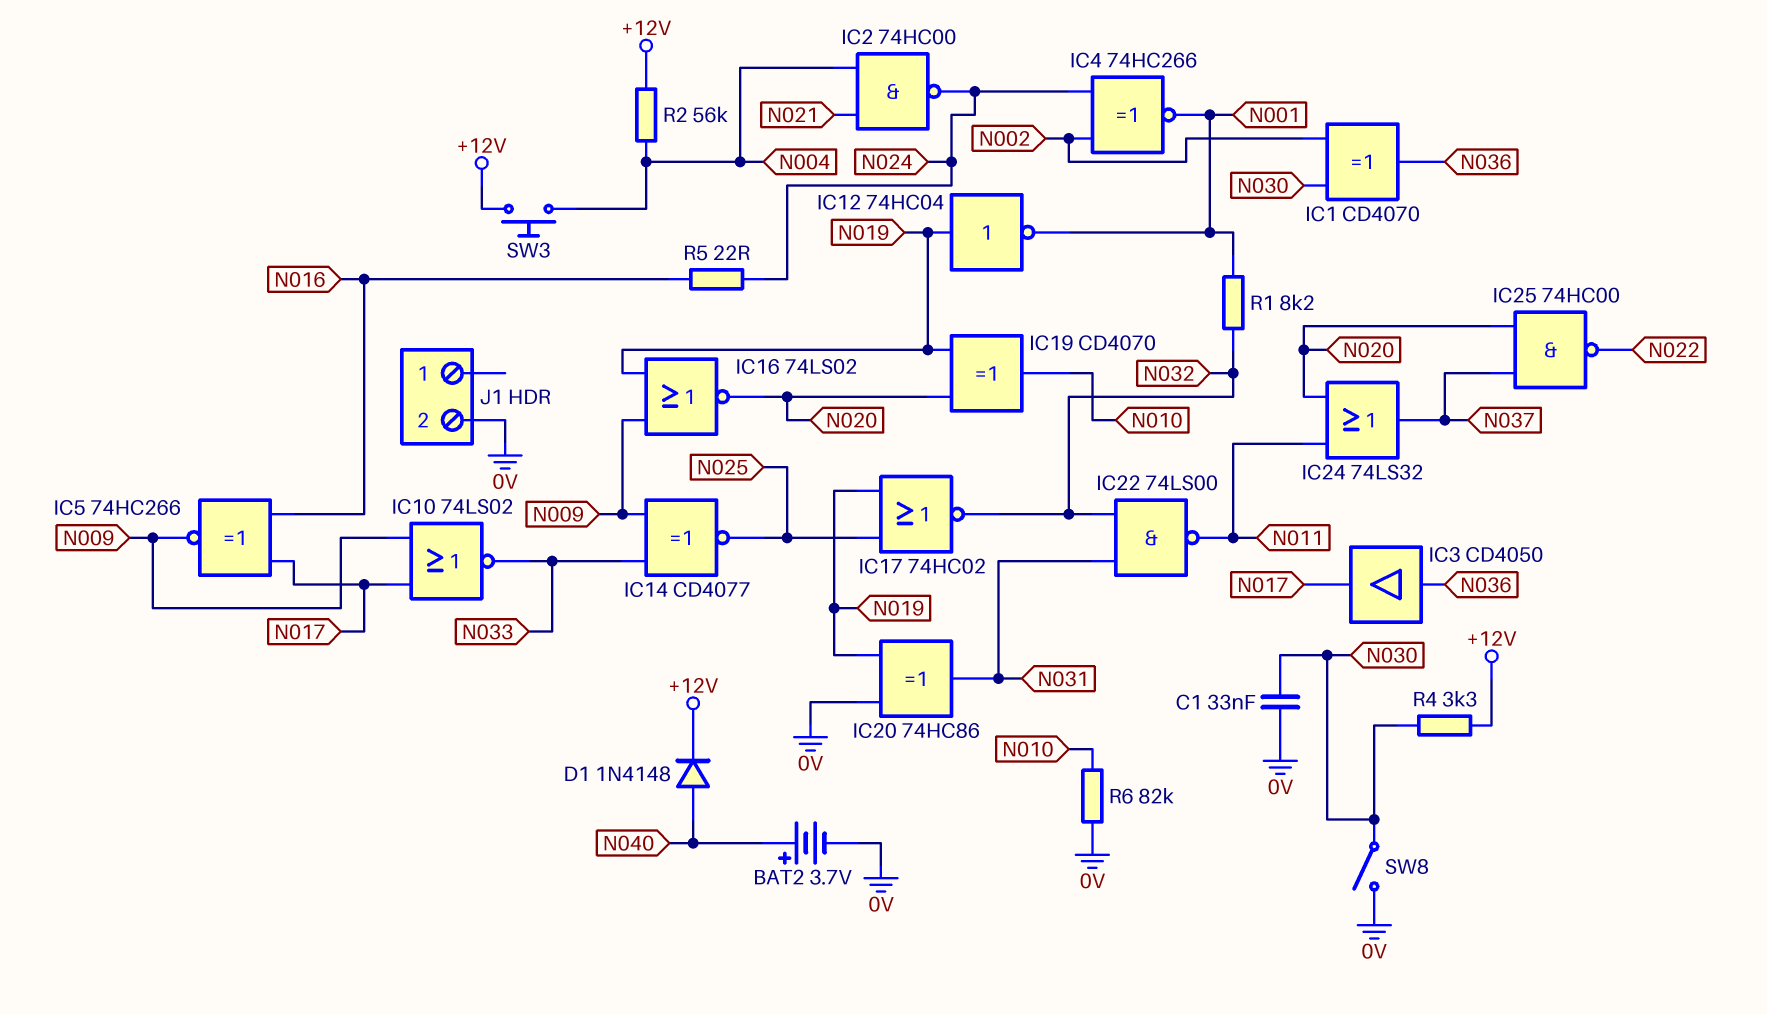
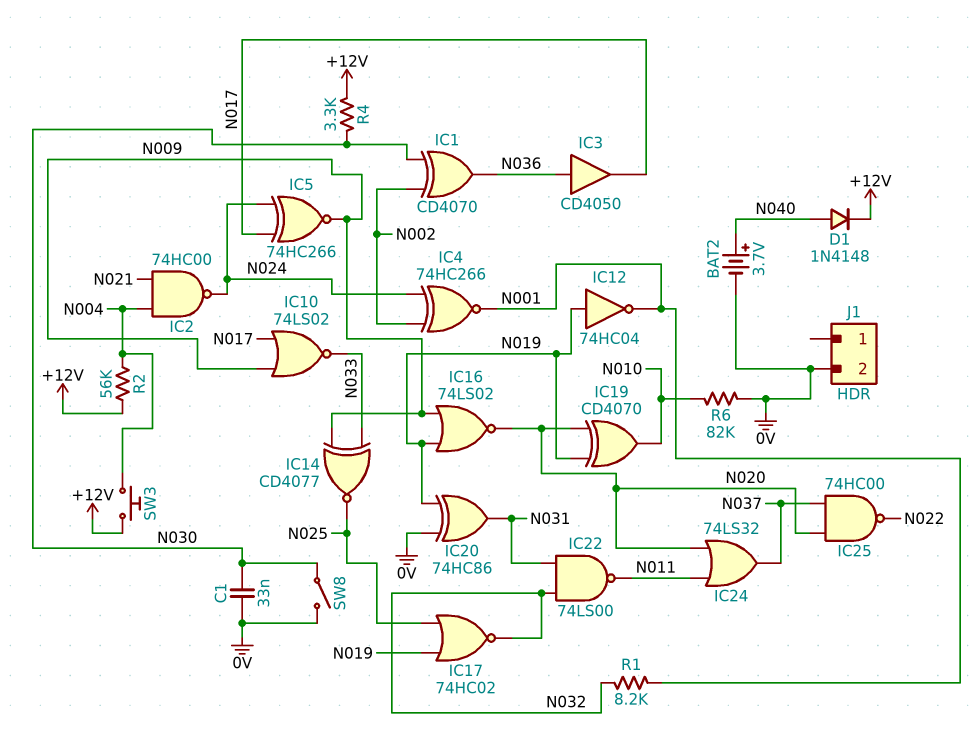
IC5: XNOR 74HC266 (in N016, in N017, out N009) -> XNOR 74HC266 (in N017, in N024, out N009)
R5: 22 (N016, N024) -> none

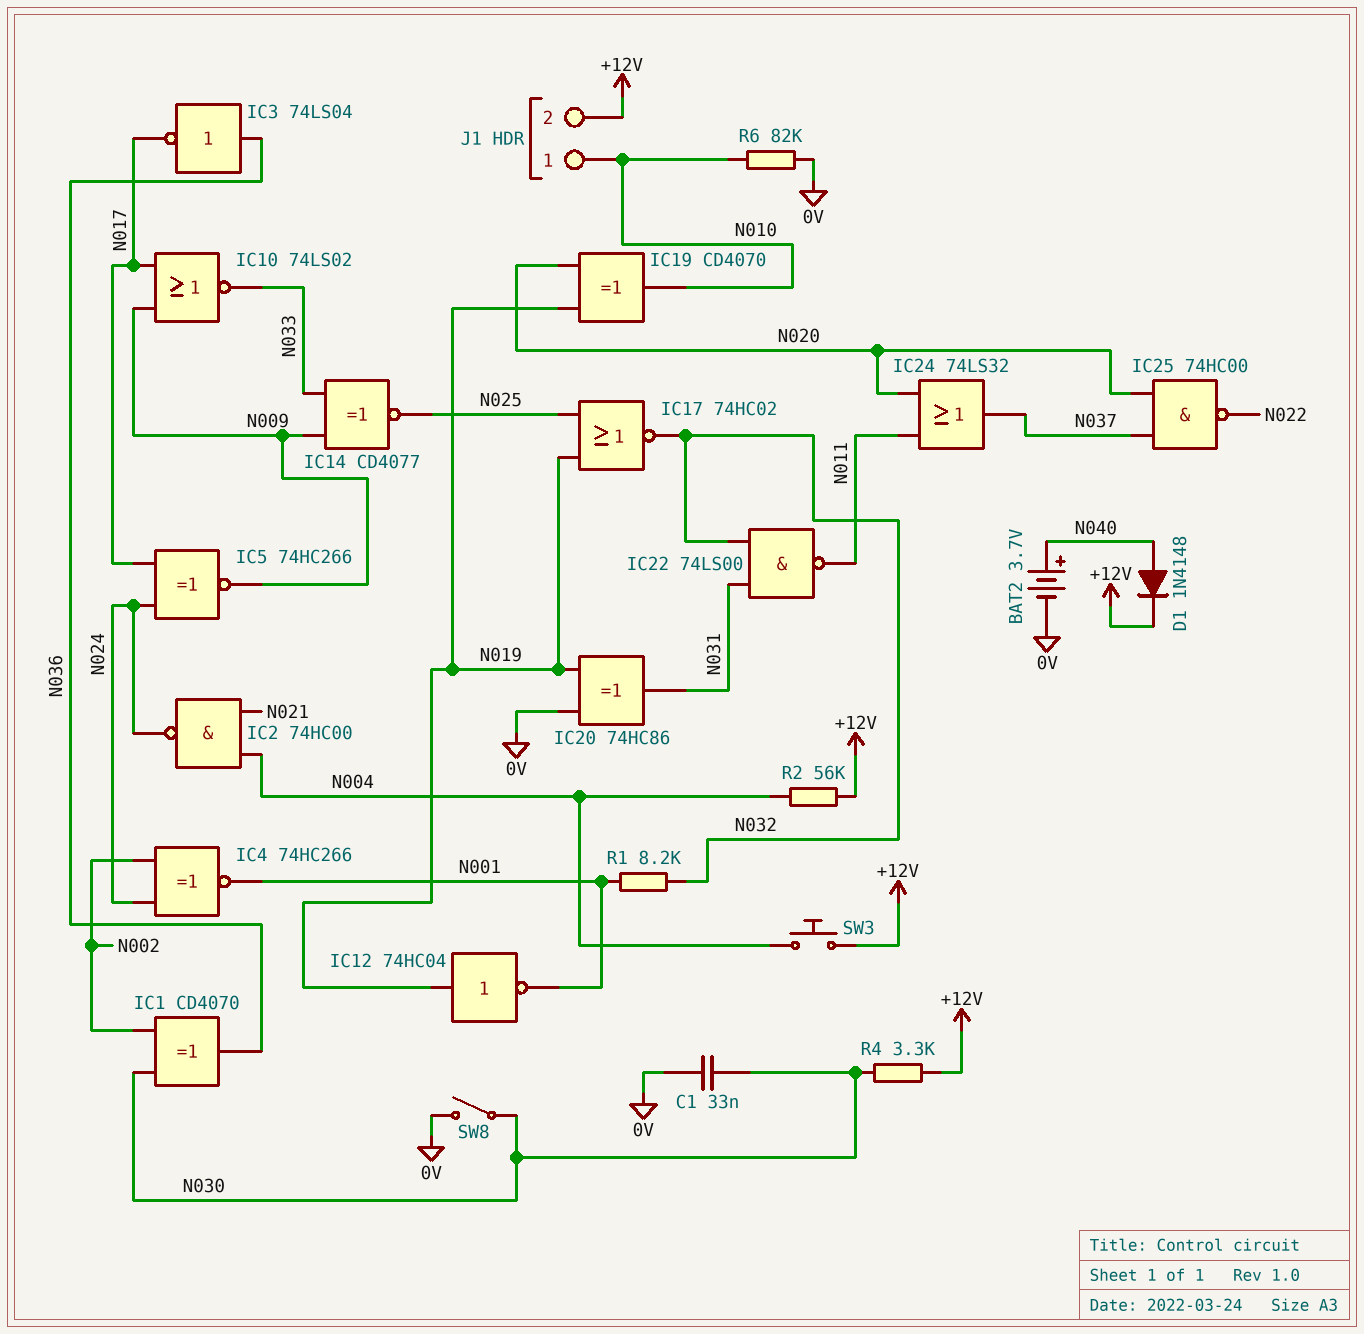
IC3: buffer CD4050 (in N036, out N017) -> NOT 74LS04 (in N036, out N017)
IC16: NOR 74LS02 (in N009, in N019, out N020) -> none
J1 pin 1: none -> N010
J1 pin 2: 0V -> +12V

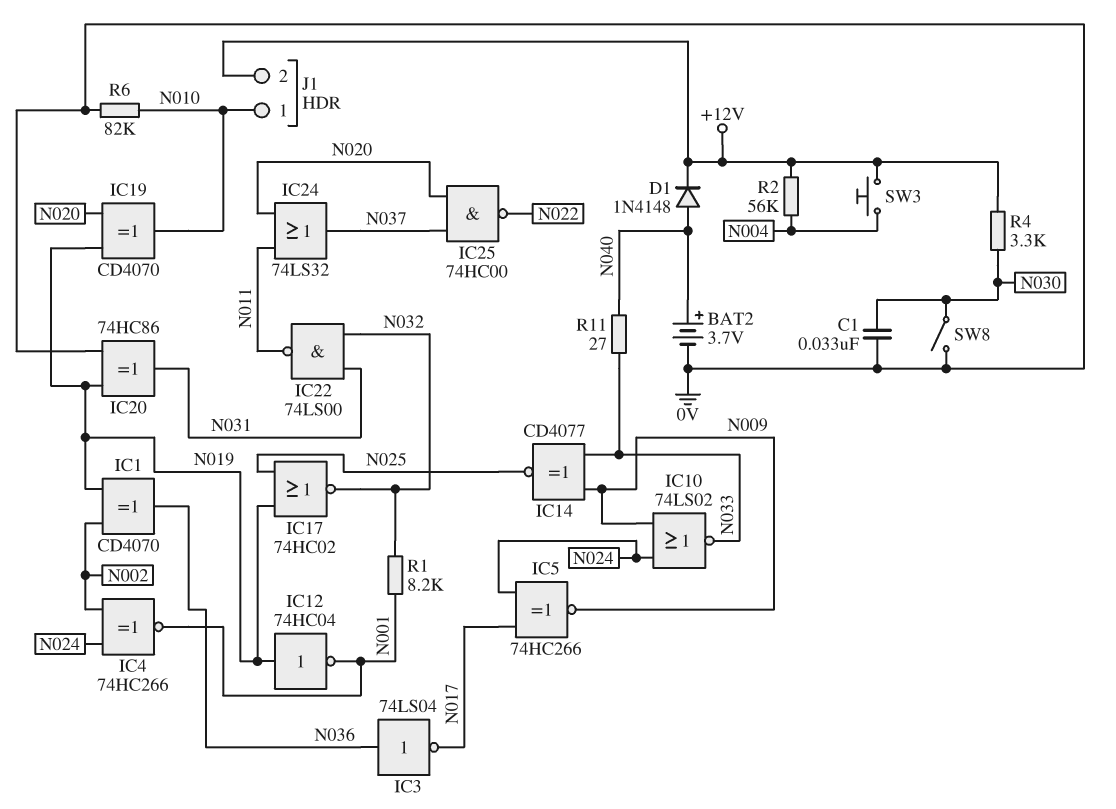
IC1: XOR CD4070 (in N002, in N030, out N036) -> XOR CD4070 (in N002, in N019, out N036)
IC2: NAND 74HC00 (in N004, in N021, out N024) -> none
IC10: NOR 74LS02 (in N009, in N017, out N033) -> NOR 74LS02 (in N009, in N024, out N033)
R11: none -> 27 (N033, N040)

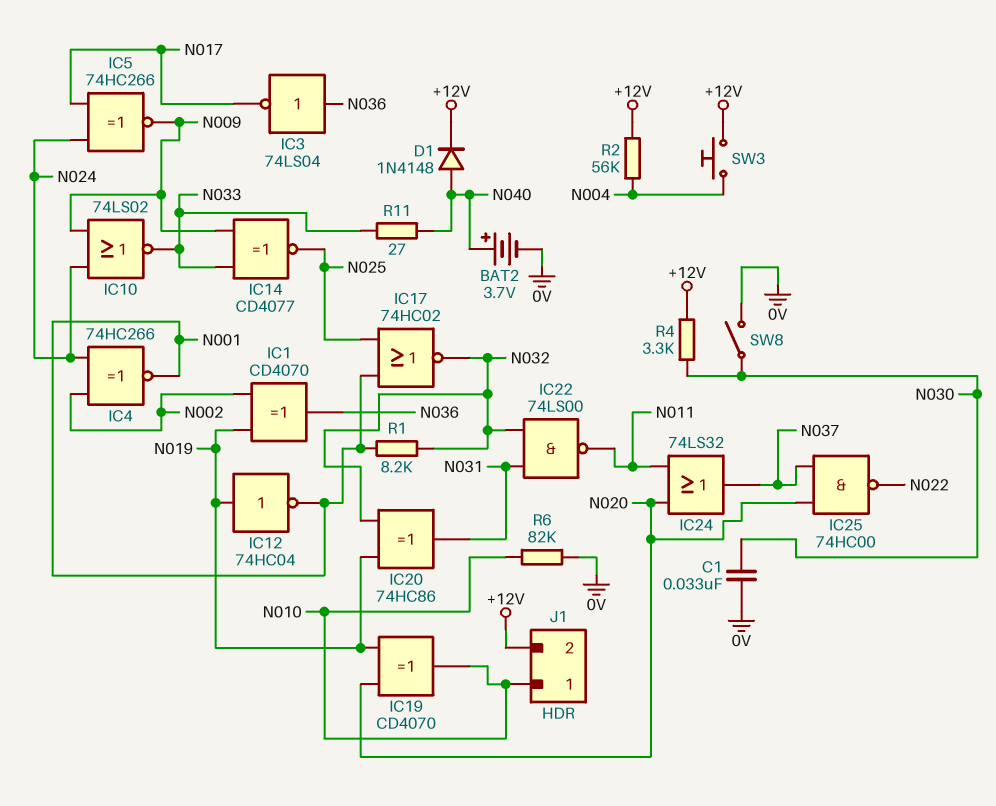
IC17: NOR 74HC02 (in N019, in N025, out N032) -> NOR 74HC02 (in N001, in N025, out N032)
IC20: XOR 74HC86 (in 0V, in N019, out N031) -> XOR 74HC86 (in N019, in N032, out N031)

